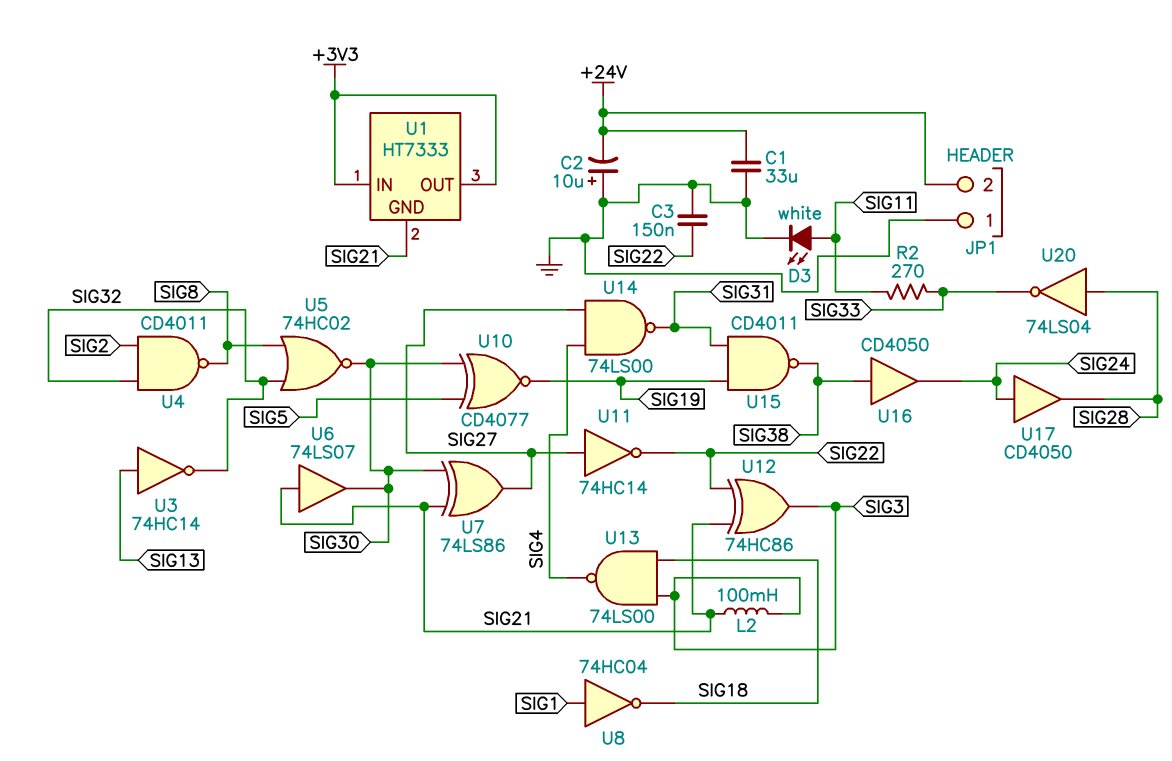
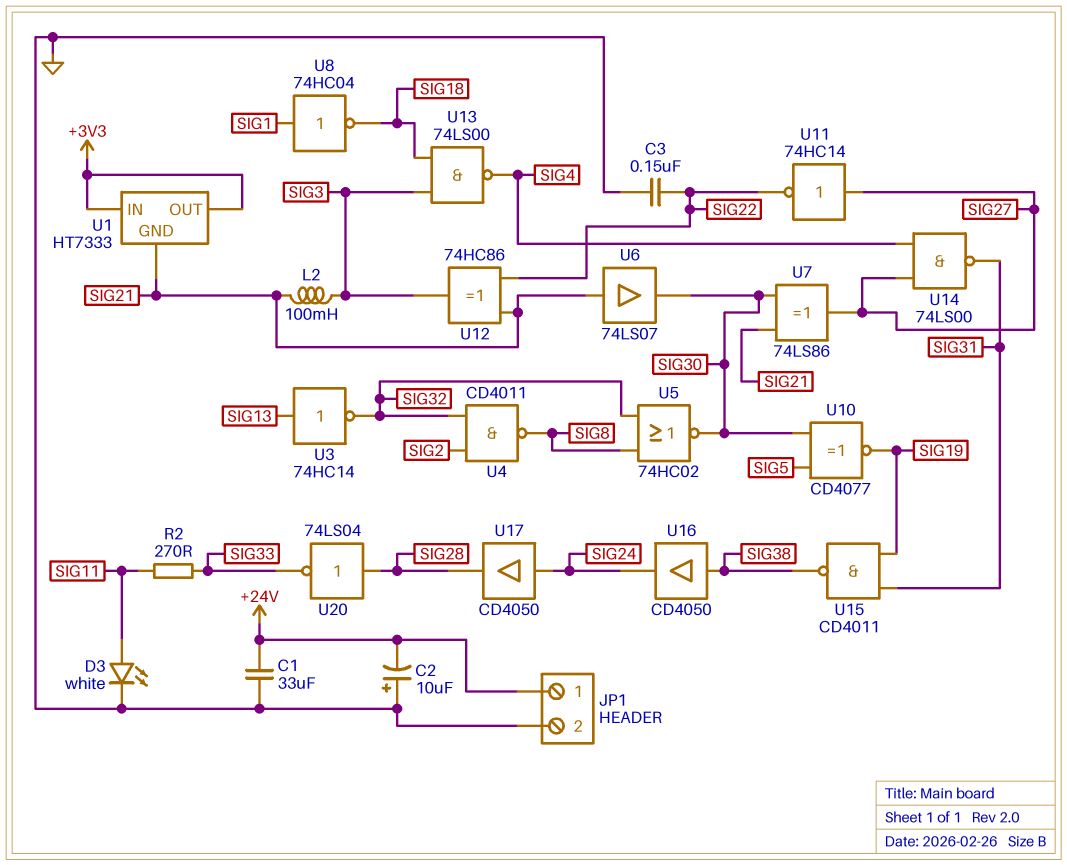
JP1 pin 1: GND -> +24V
JP1 pin 2: +24V -> GND

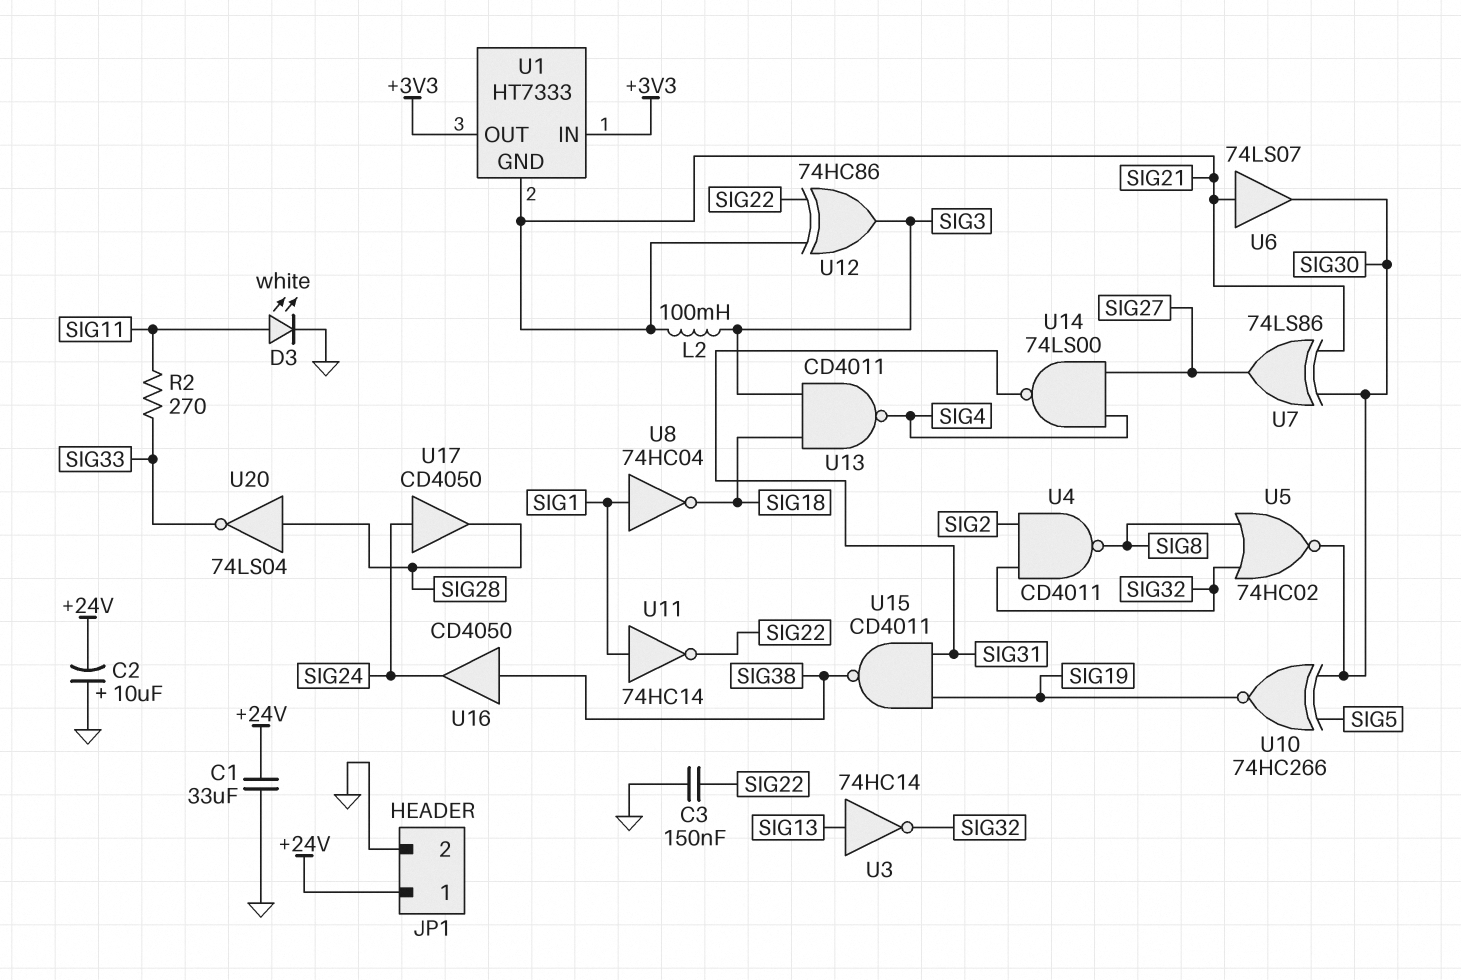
U10: XNOR CD4077 (in SIG5, in SIG30, out SIG19) -> XNOR 74HC266 (in SIG5, in SIG30, out SIG19)
U11: NOT 74HC14 (in SIG27, out SIG22) -> NOT 74HC14 (in SIG1, out SIG22)
U13: NAND 74LS00 (in SIG3, in SIG18, out SIG4) -> NAND CD4011 (in SIG3, in SIG18, out SIG4)

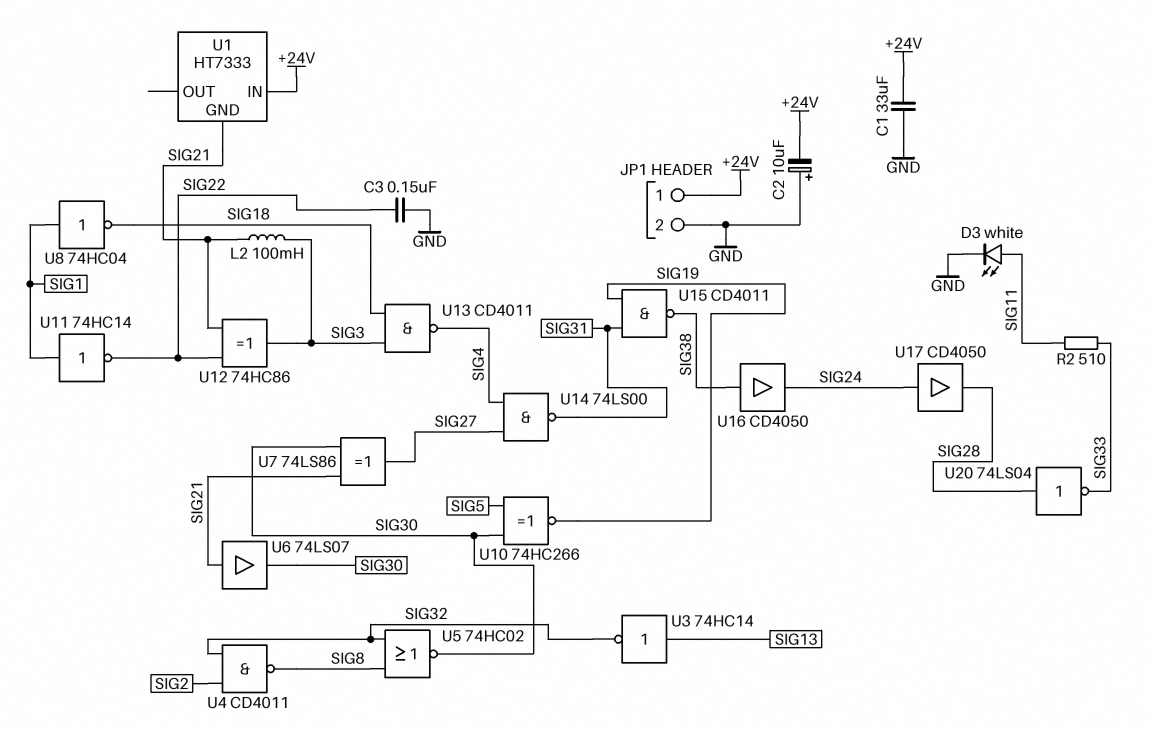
R2: 270 (SIG11, SIG33) -> 510 (SIG11, SIG33)
U1 pin IN: +3V3 -> +24V
U1 pin OUT: +3V3 -> none

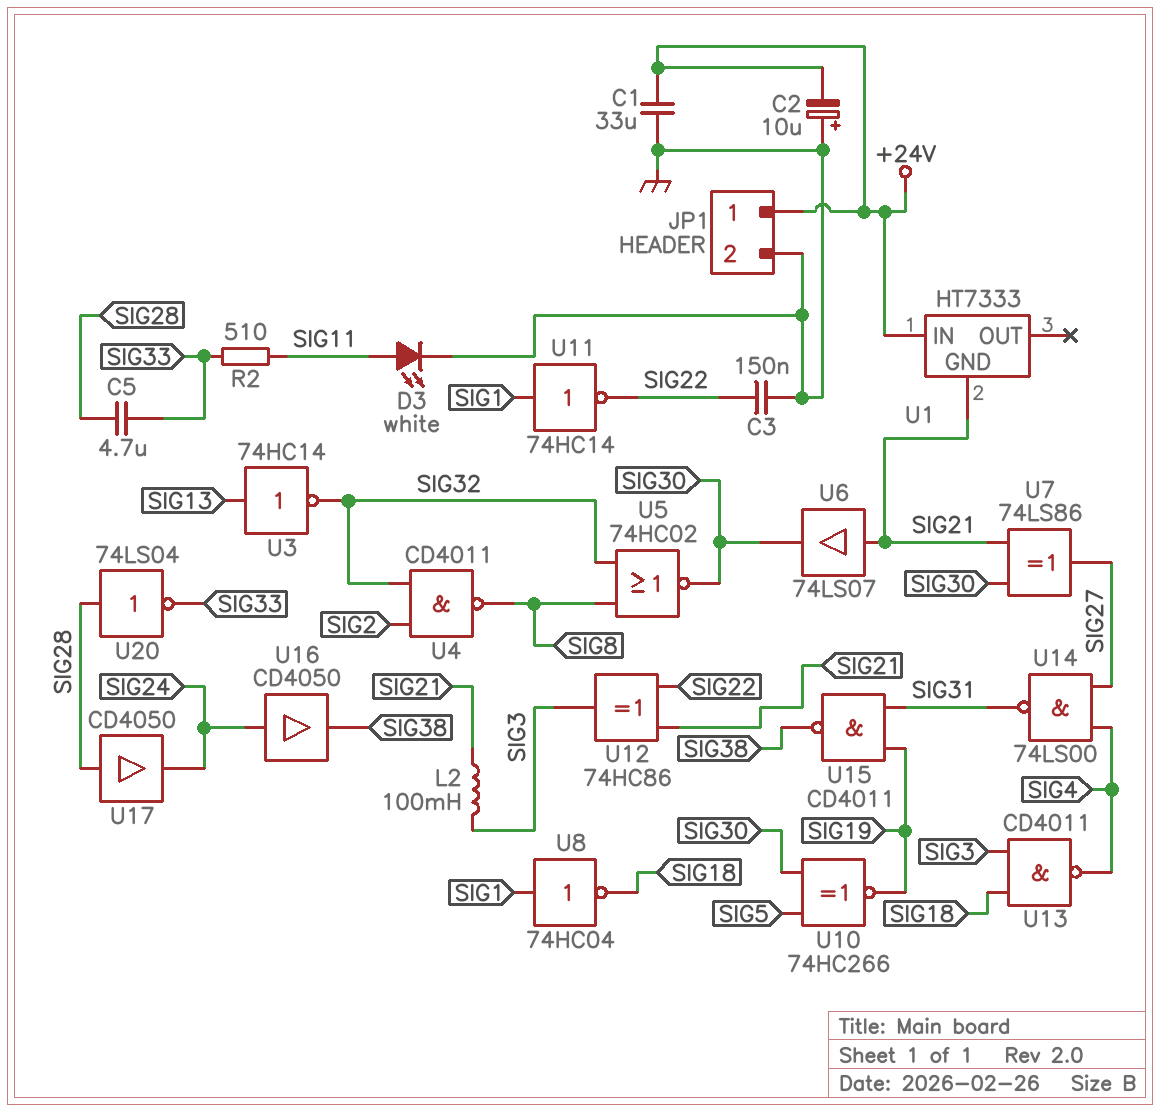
C5: none -> 4.7uF (SIG28, SIG33)
U16: buffer CD4050 (in SIG38, out SIG24) -> buffer CD4050 (in SIG24, out SIG38)
U17: buffer CD4050 (in SIG24, out SIG28) -> buffer CD4050 (in SIG28, out SIG24)

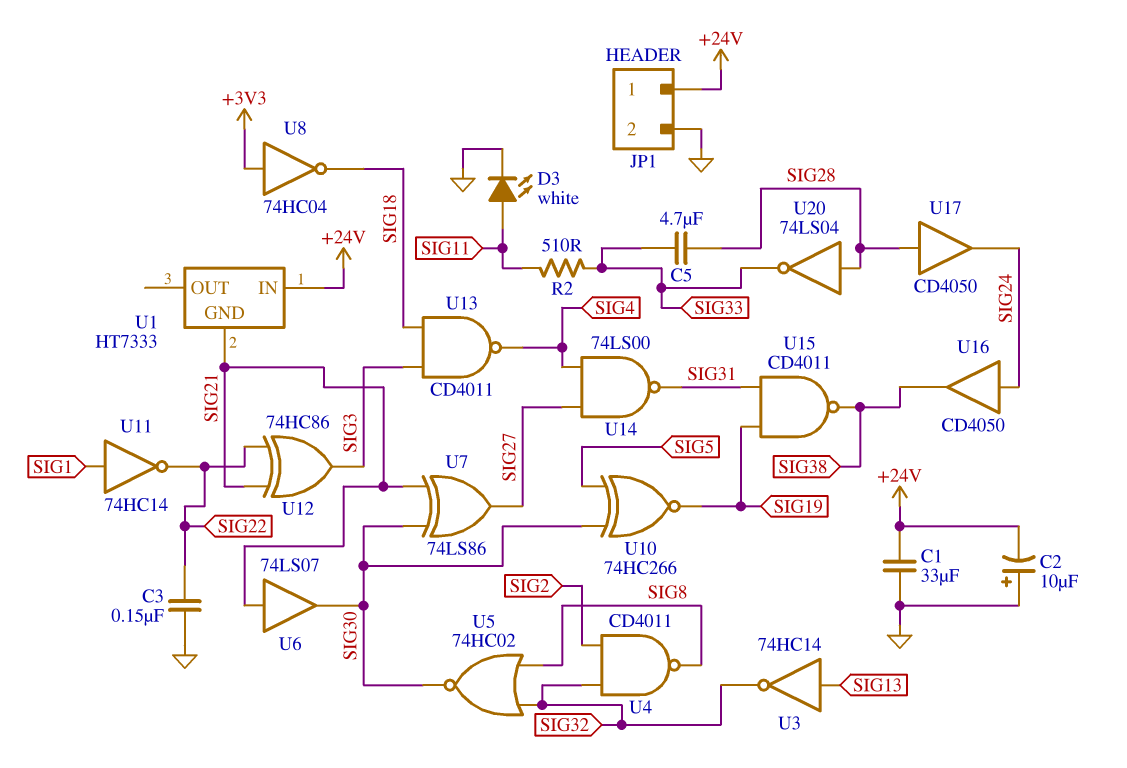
L2: 100mH (SIG3, SIG21) -> none
U8: NOT 74HC04 (in SIG1, out SIG18) -> NOT 74HC04 (in +3V3, out SIG18)

